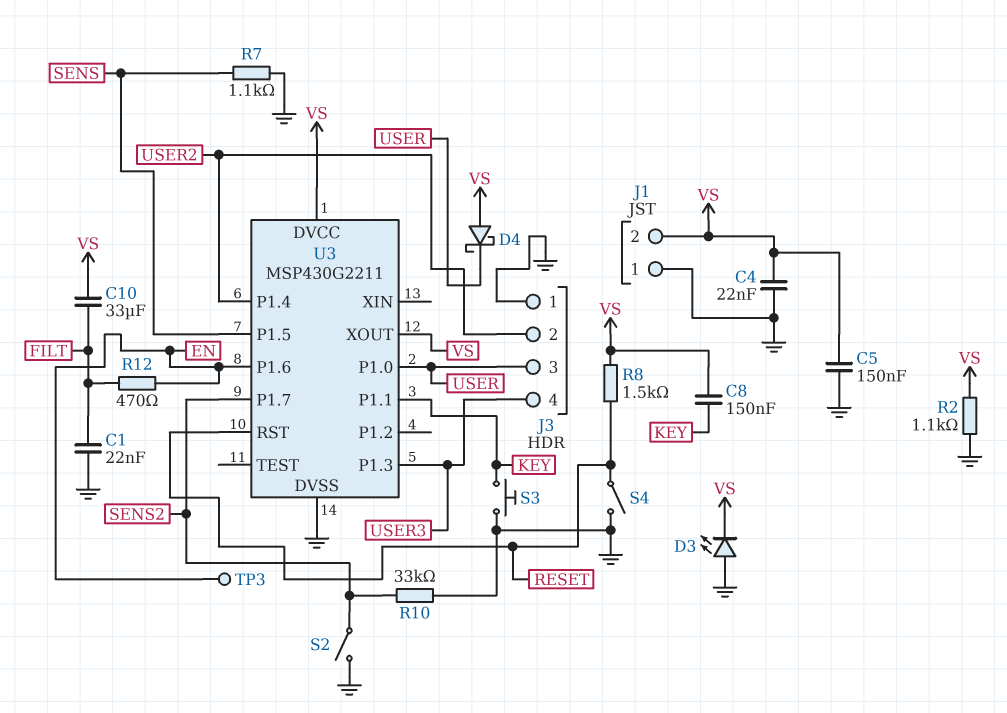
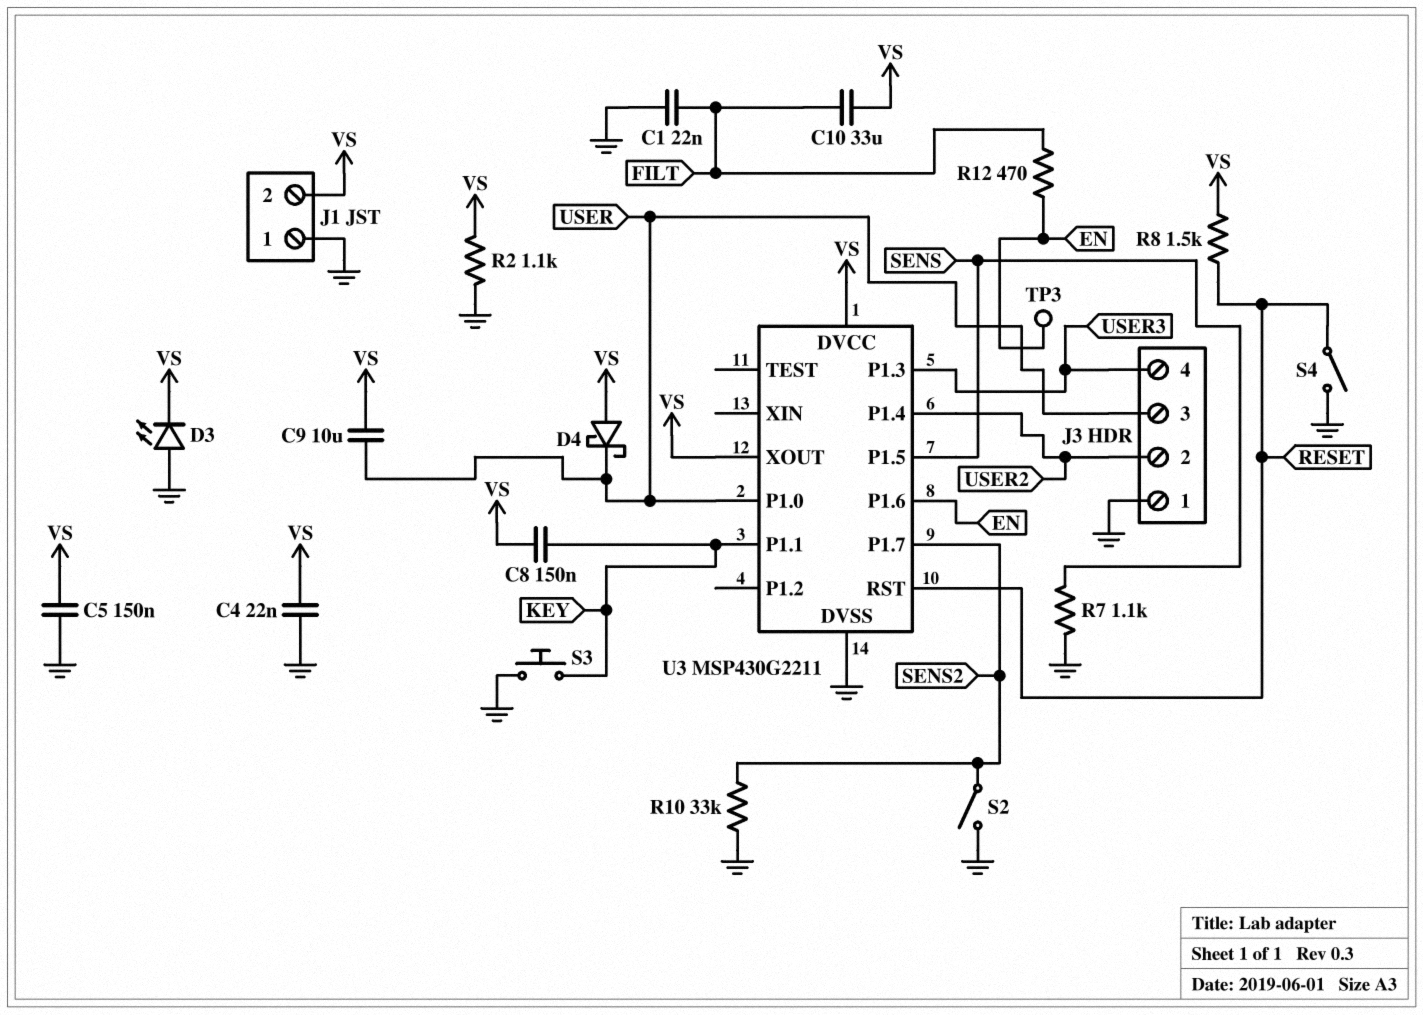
C9: none -> 10uF (USER, VS)

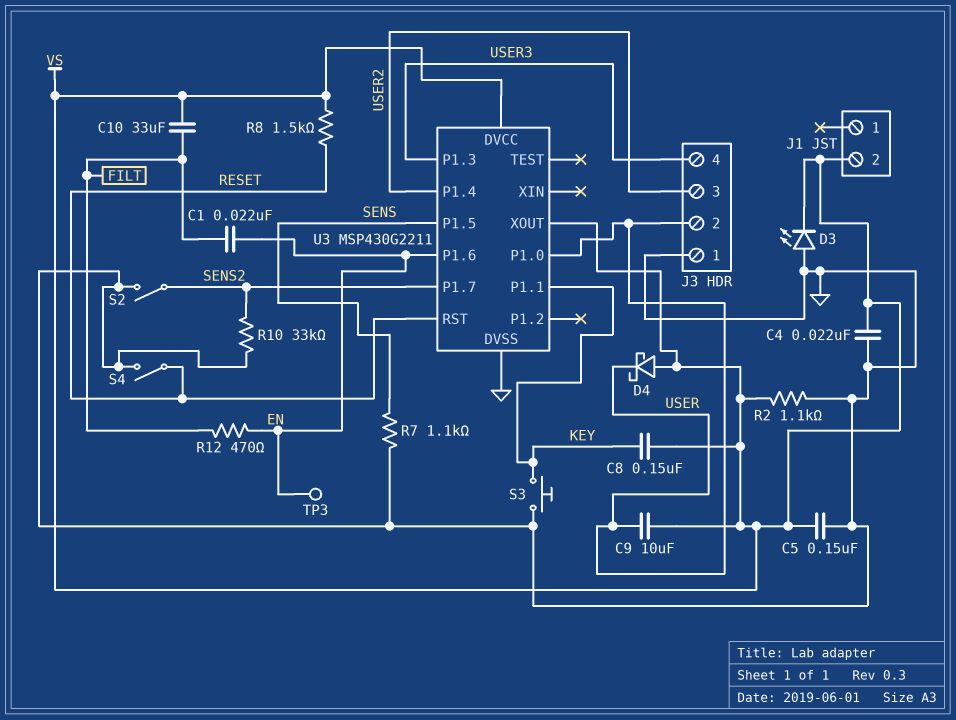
C1: 22nF (FILT, GND) -> 22nF (EN, FILT)
J1 pin 1: GND -> none
J3 pin 2: USER2 -> USER
J3 pin 3: USER -> USER2

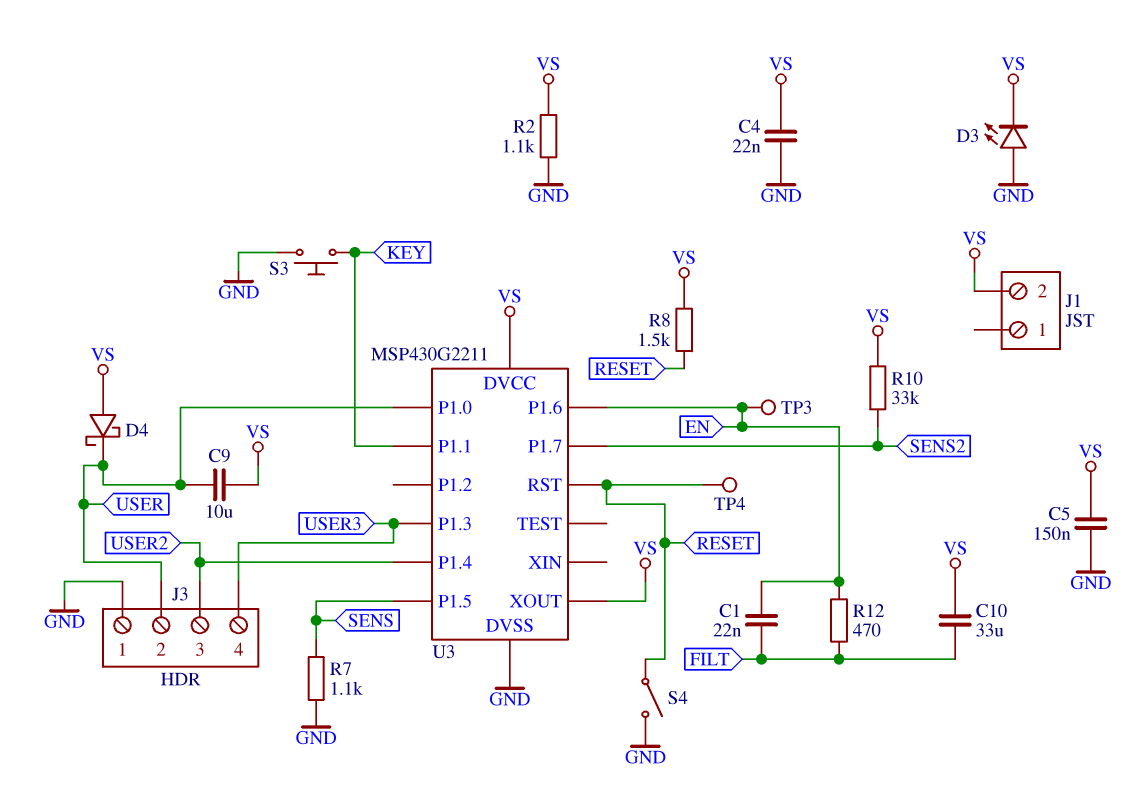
C8: 150nF (KEY, VS) -> none
R10: 33k (GND, SENS2) -> 33k (SENS2, VS)
S2: switch (GND, SENS2) -> none
TP4: none -> test point (RESET)

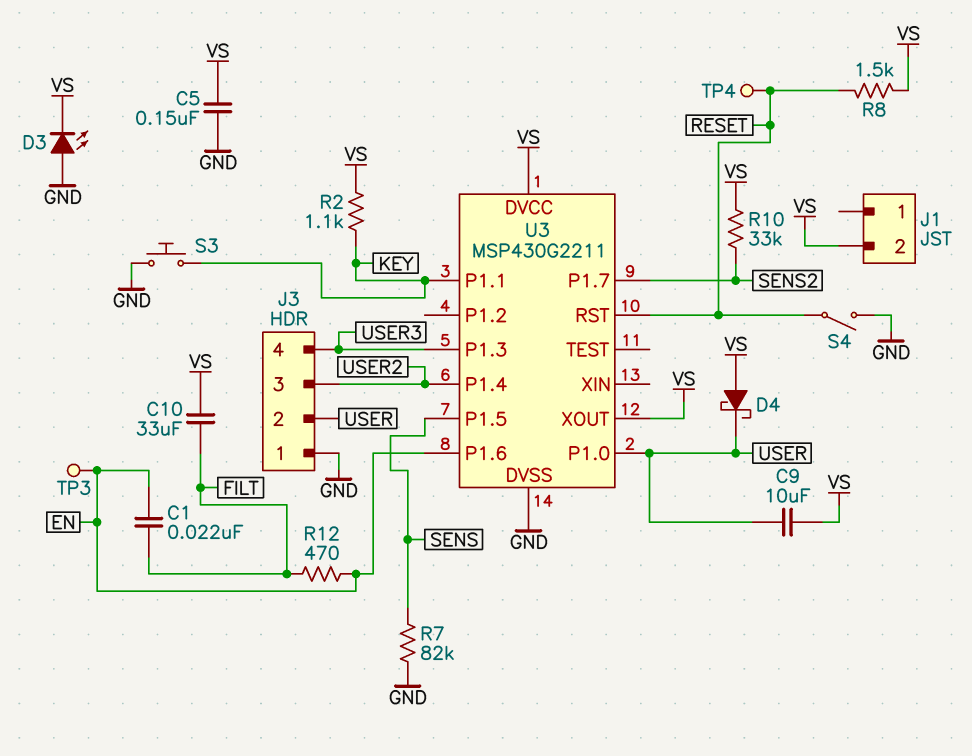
C4: 22nF (GND, VS) -> none
R2: 1.1k (GND, VS) -> 1.1k (KEY, VS)
R7: 1.1k (GND, SENS) -> 82k (GND, SENS)

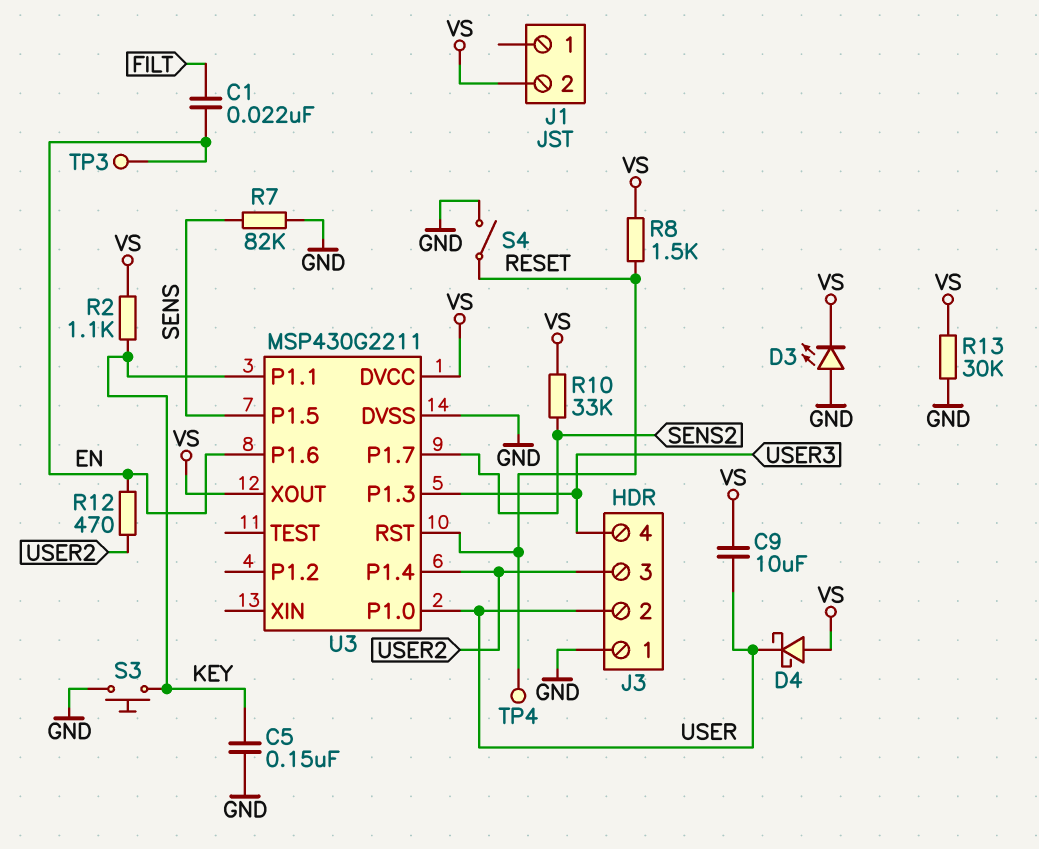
C5: 150nF (GND, VS) -> 150nF (GND, KEY)
C10: 33uF (FILT, VS) -> none
R12: 470 (EN, FILT) -> 470 (EN, USER2)
R13: none -> 30k (GND, VS)

